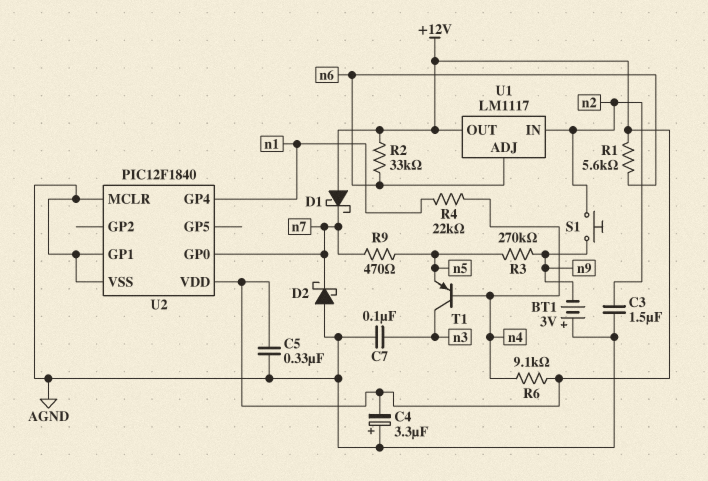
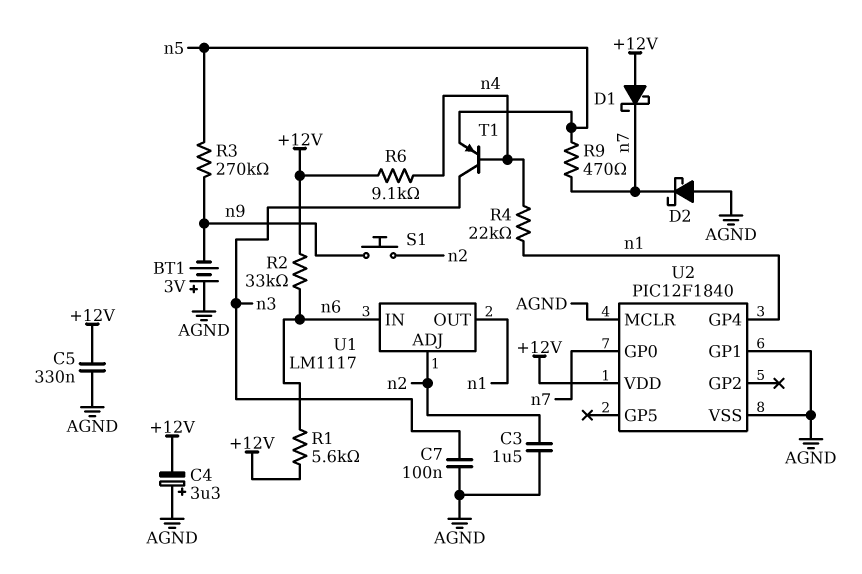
U1 pin ADJ: n6 -> n2
U1 pin IN: n2 -> n6
U1 pin OUT: +12V -> n1

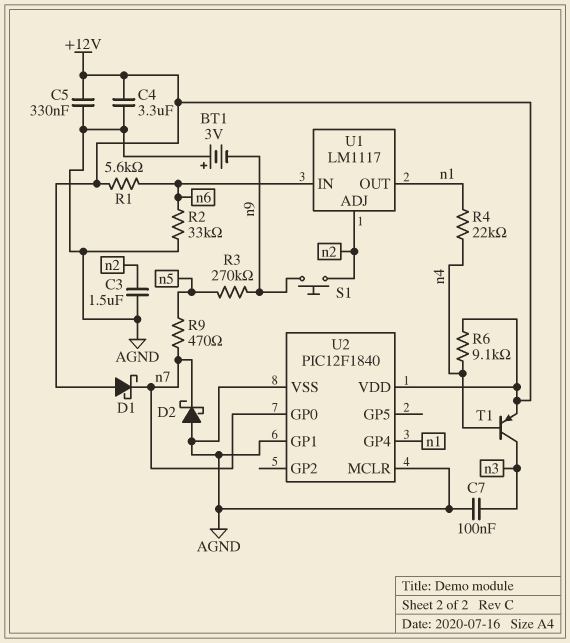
C4: 3.3uF (plus AGND, minus +12V) -> 3.3uF (+12V, AGND)
R2: 33k (+12V, n6) -> 33k (AGND, n6)
T1: PNP (B n4, C n3, E n5) -> PNP (B n4, C n3, E +12V)

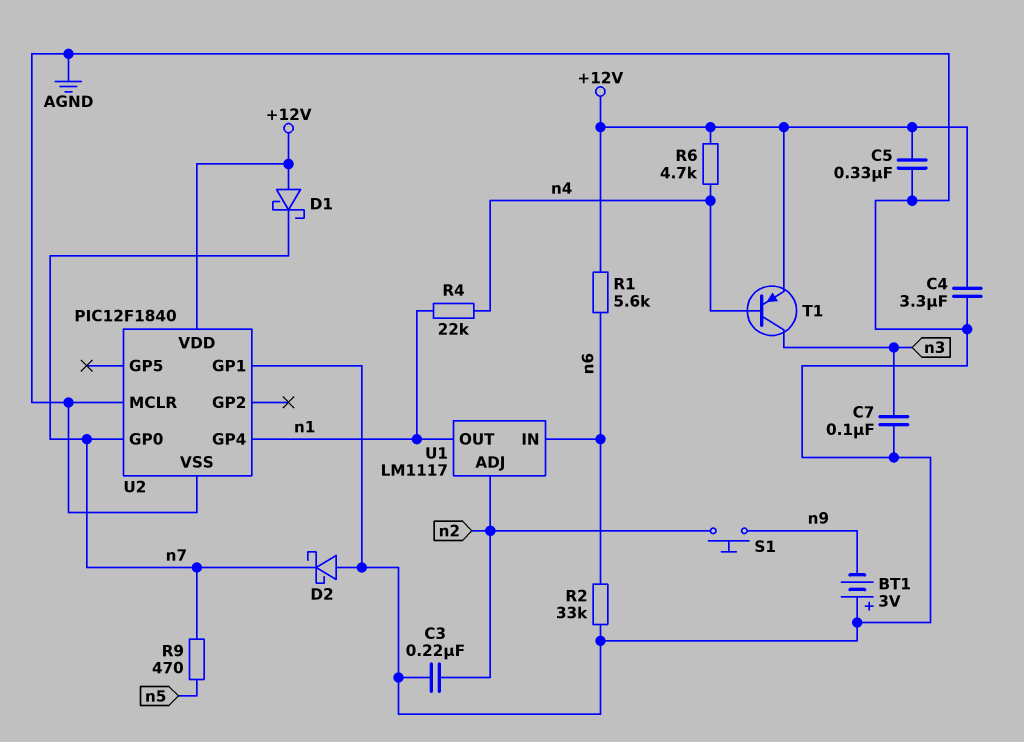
C3: 1.5uF (AGND, n2) -> 220nF (AGND, n2)
R3: 270k (n5, n9) -> none
R6: 9.1k (+12V, n4) -> 4.7k (+12V, n4)

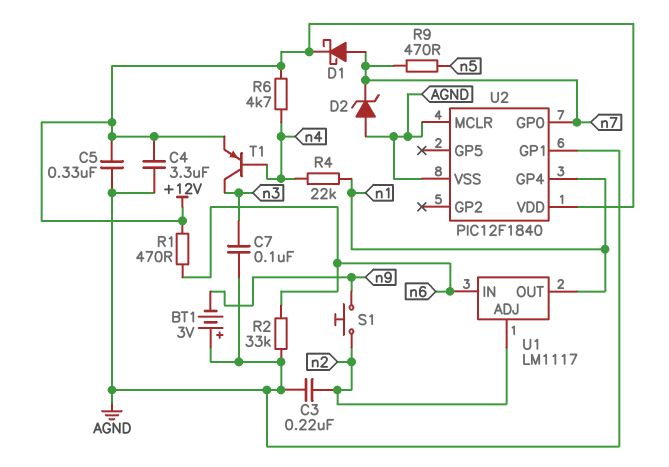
D1: schottky (A +12V, K n7) -> schottky (A n7, K +12V)
D2: schottky (A AGND, K n7) -> zener (A AGND, K n7)
R1: 5.6k (+12V, n6) -> 470 (+12V, n6)

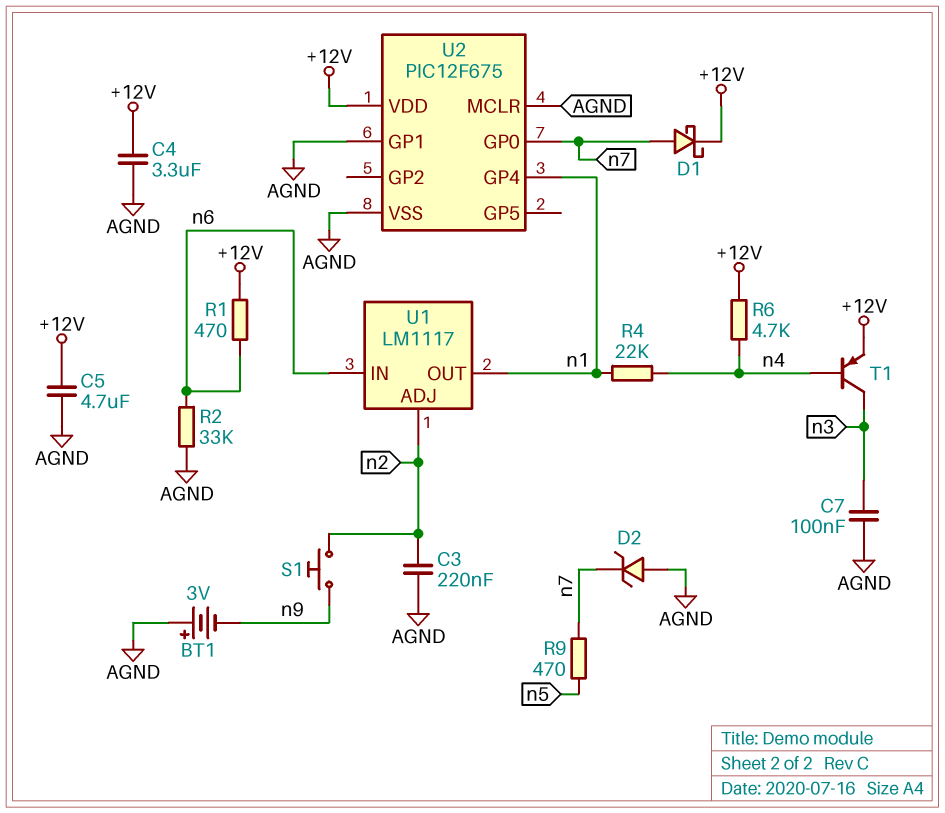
C5: 330nF (+12V, AGND) -> 4.7uF (+12V, AGND)
U2: PIC12F1840 -> PIC12F675

